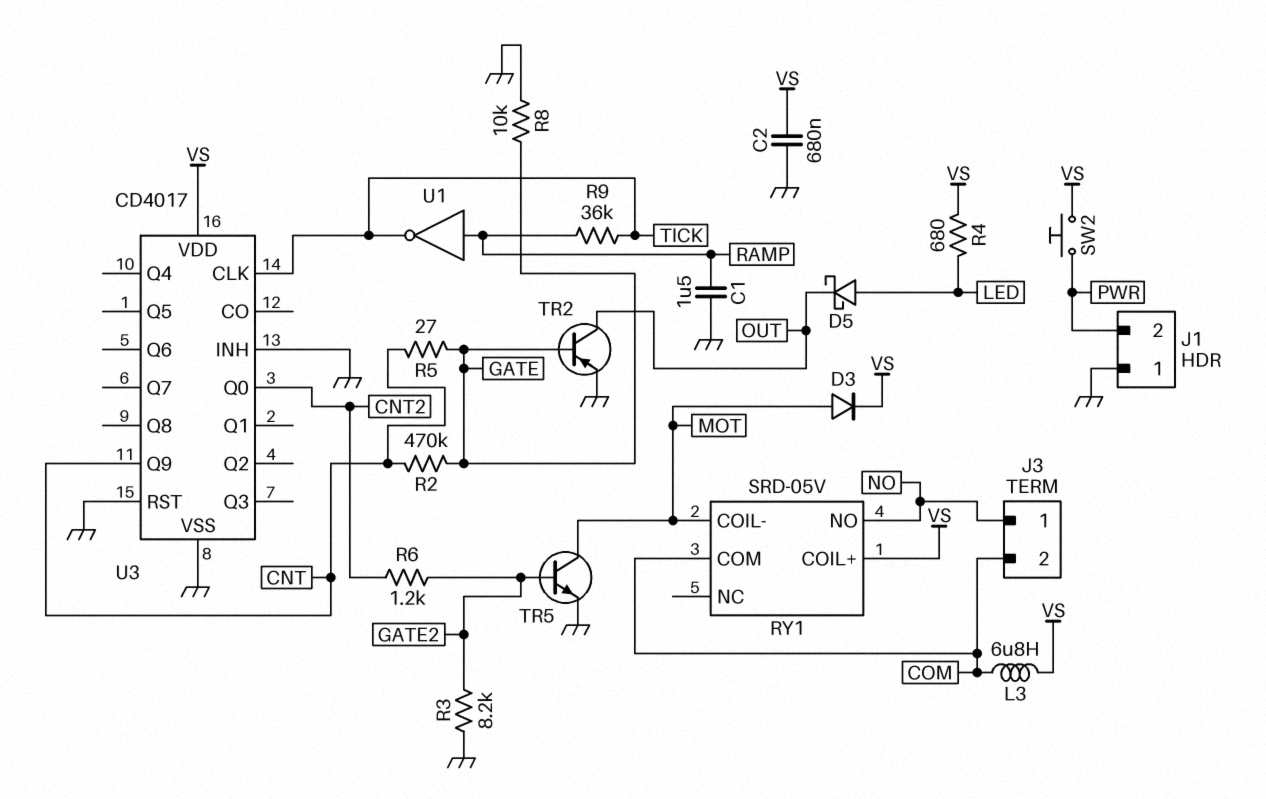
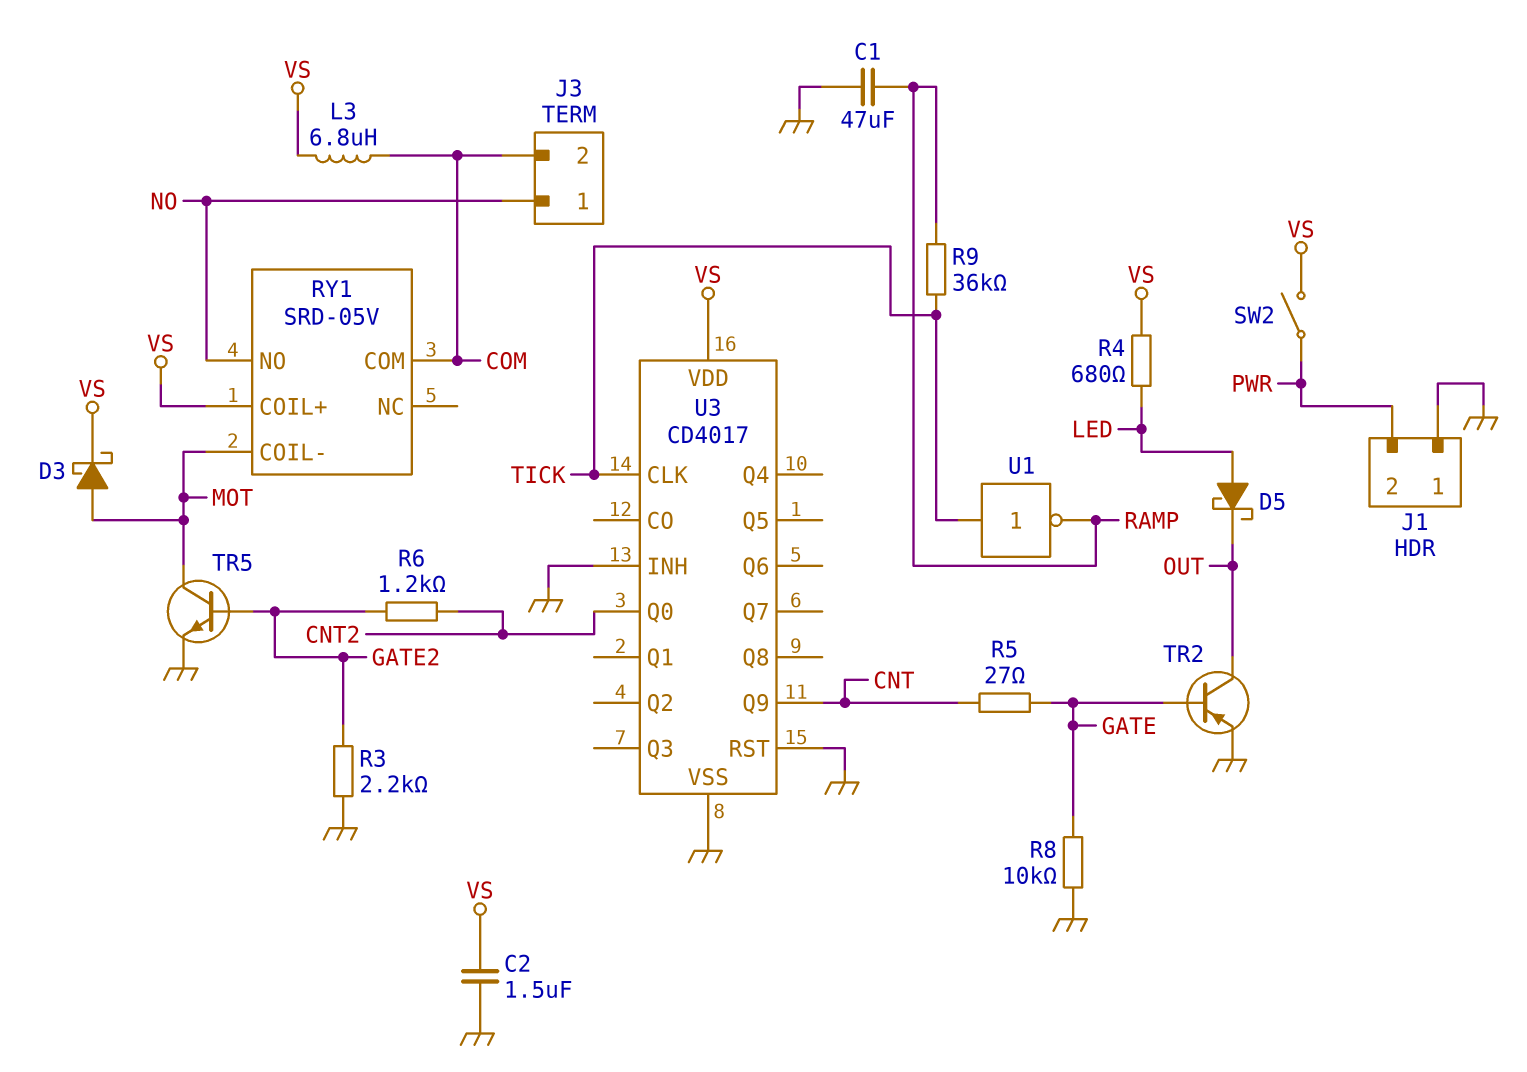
C1: 1.5uF (GND, RAMP) -> 47uF (GND, RAMP)
C2: 680nF (GND, VS) -> 1.5uF (GND, VS)
D3: diode (A MOT, K VS) -> schottky (A MOT, K VS)
R2: 470k (CNT, GATE) -> none
R3: 8.2k (GATE2, GND) -> 2.2k (GATE2, GND)
SW2: button (PWR, VS) -> switch (PWR, VS)
U1: NOT (in RAMP, out TICK) -> NOT (in TICK, out RAMP)

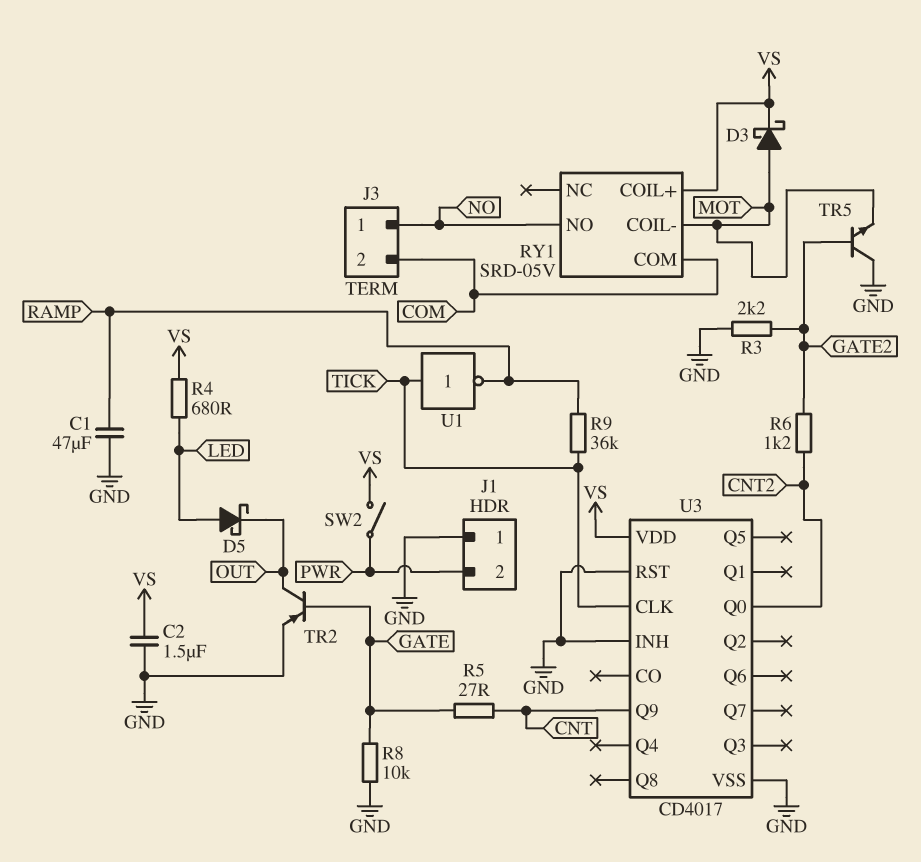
L3: 6.8uH (COM, VS) -> none
TR5: NPN (B GATE2, C MOT, E GND) -> NPN (B GATE2, C GND, E MOT)

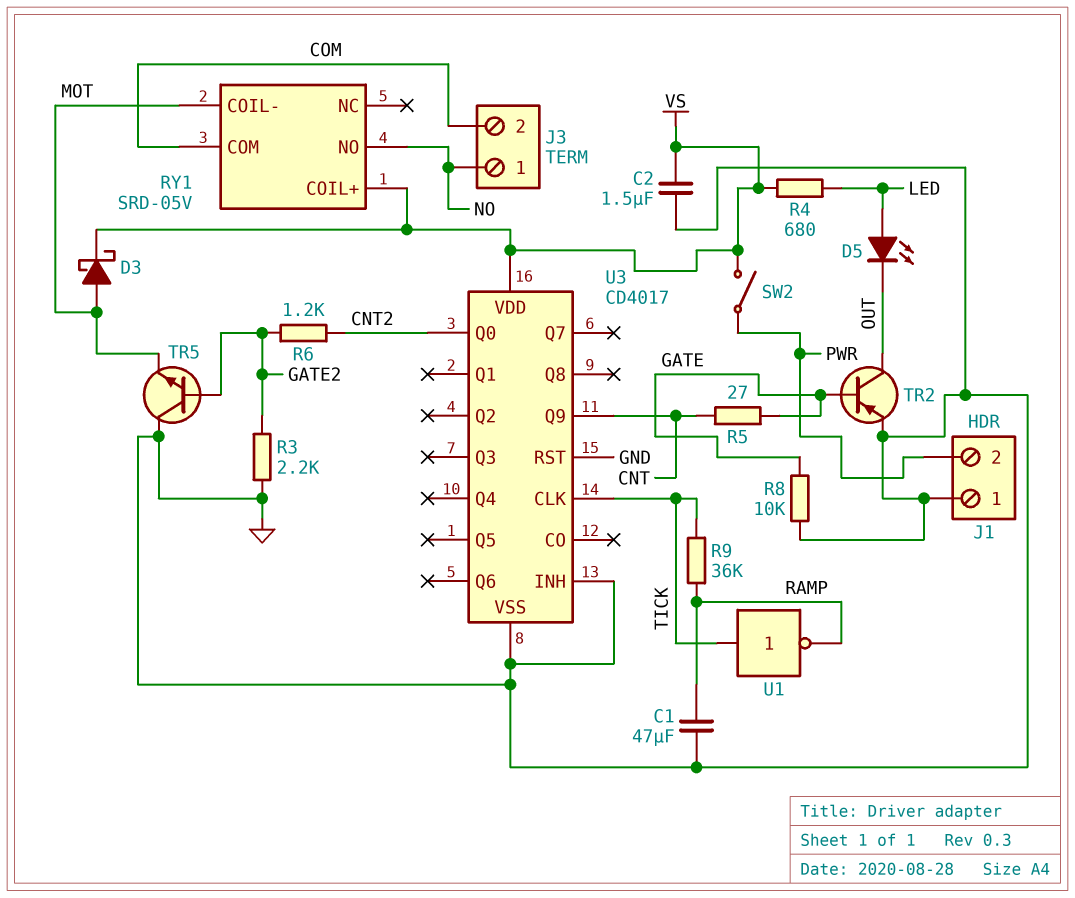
D5: schottky (A LED, K OUT) -> LED (A LED, K OUT)

